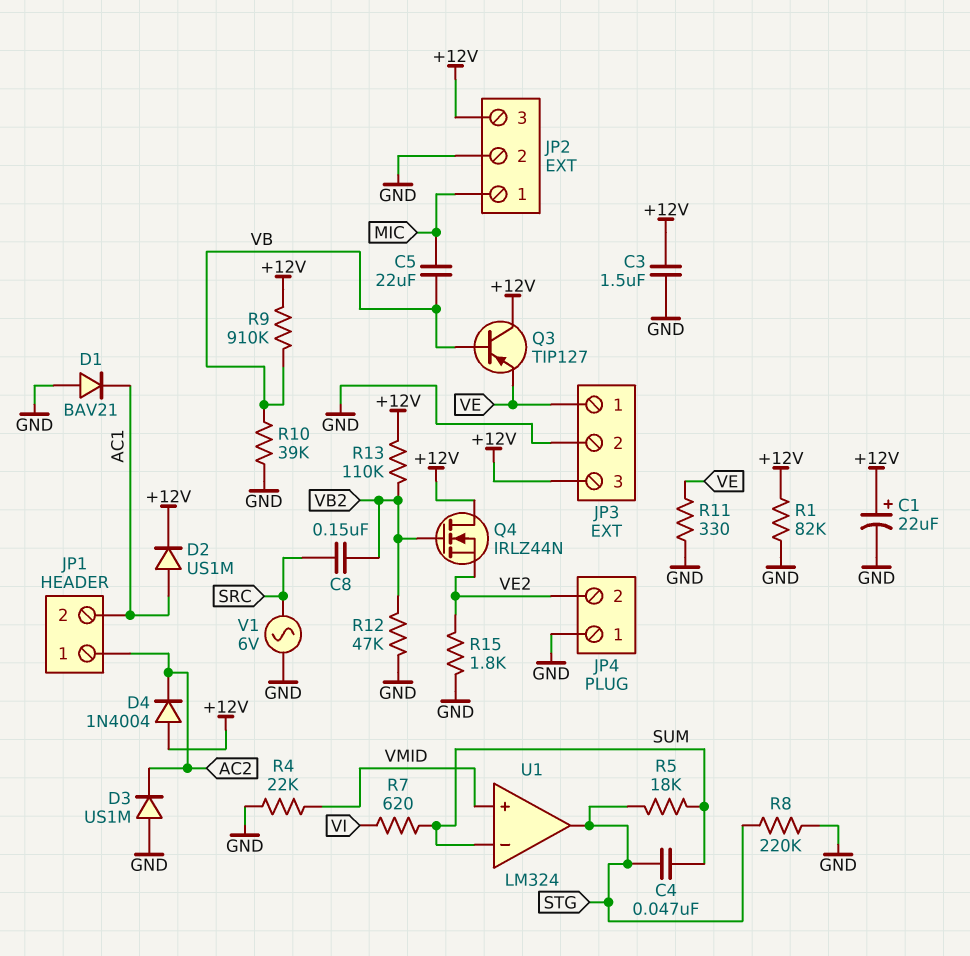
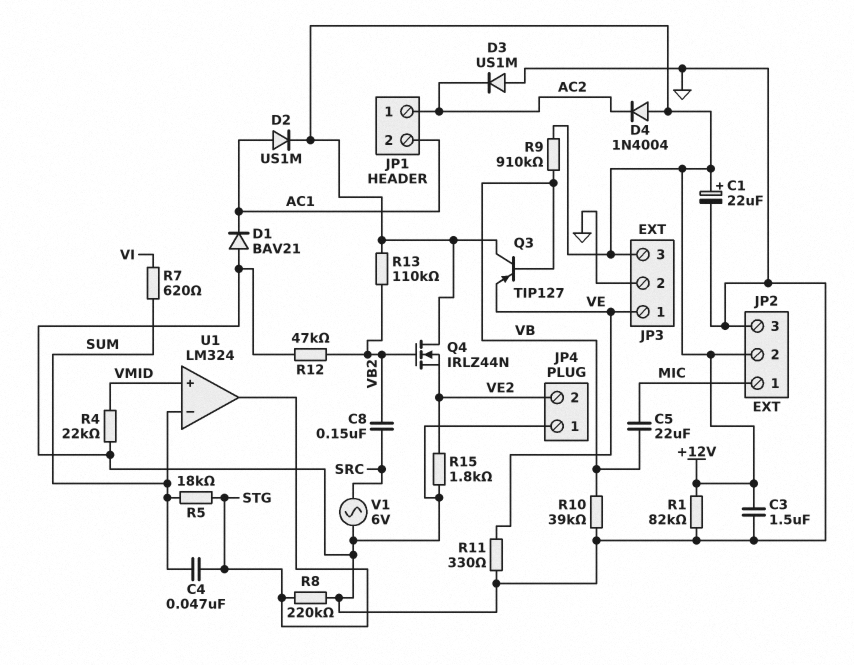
JP2 pin 2: GND -> +12V
JP2 pin 3: +12V -> GND

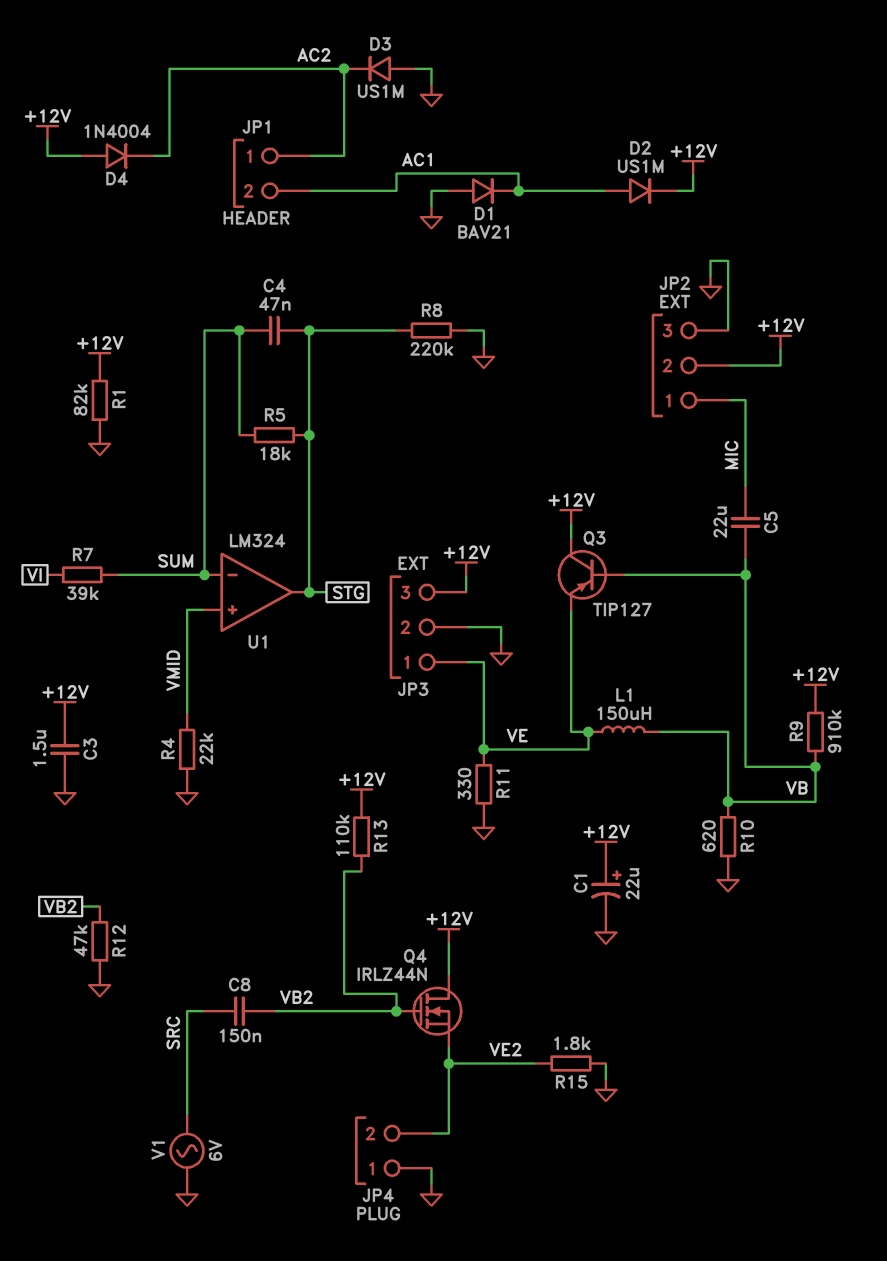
L1: none -> 150uH (VB, VE)
R7: 620 (SUM, VI) -> 39k (SUM, VI)
R10: 39k (GND, VB) -> 620 (GND, VB)

